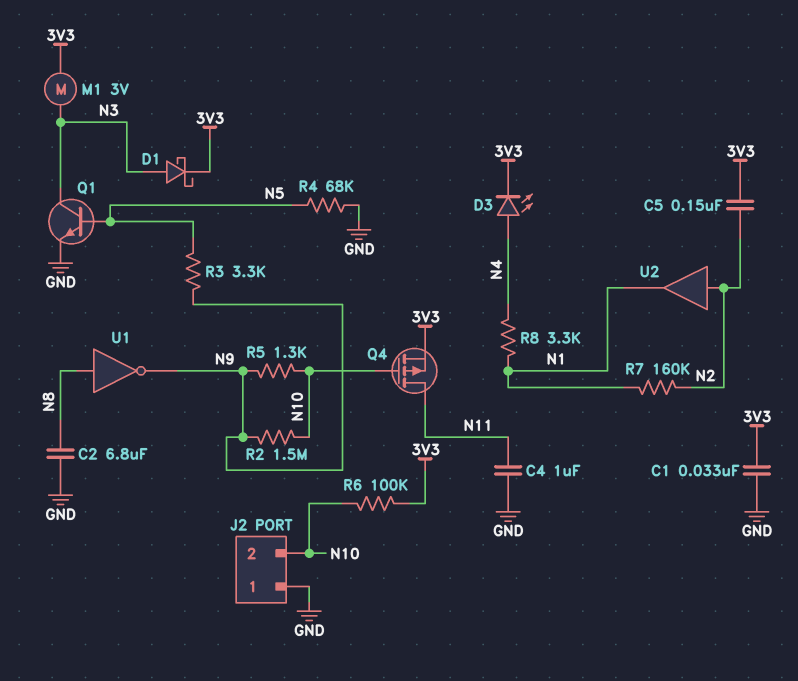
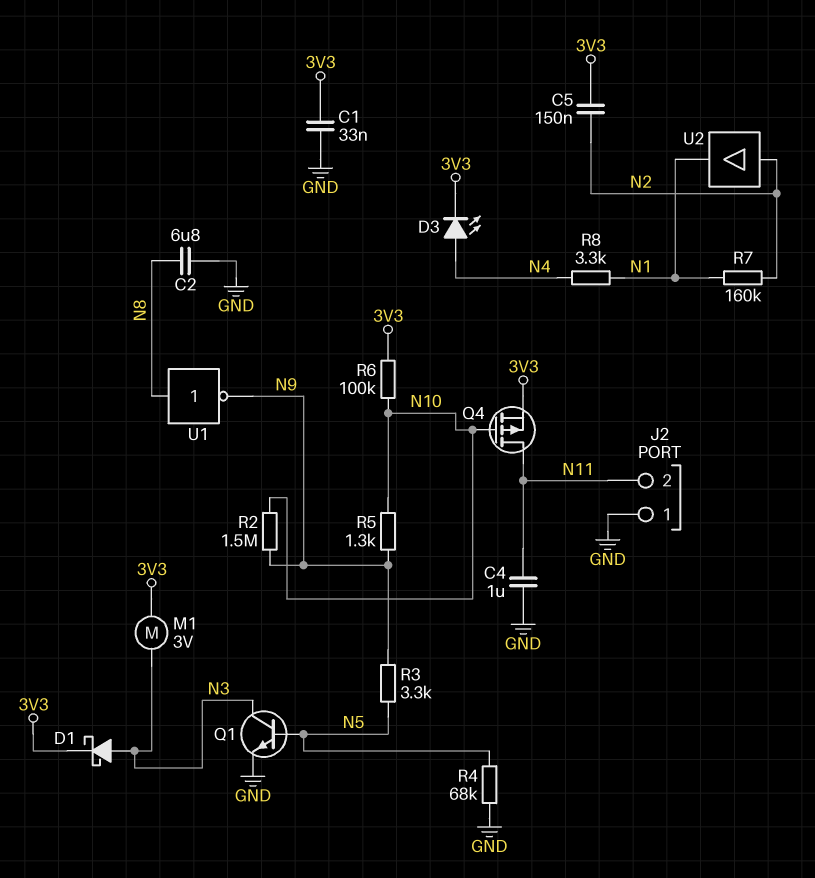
J2 pin 2: N10 -> N11

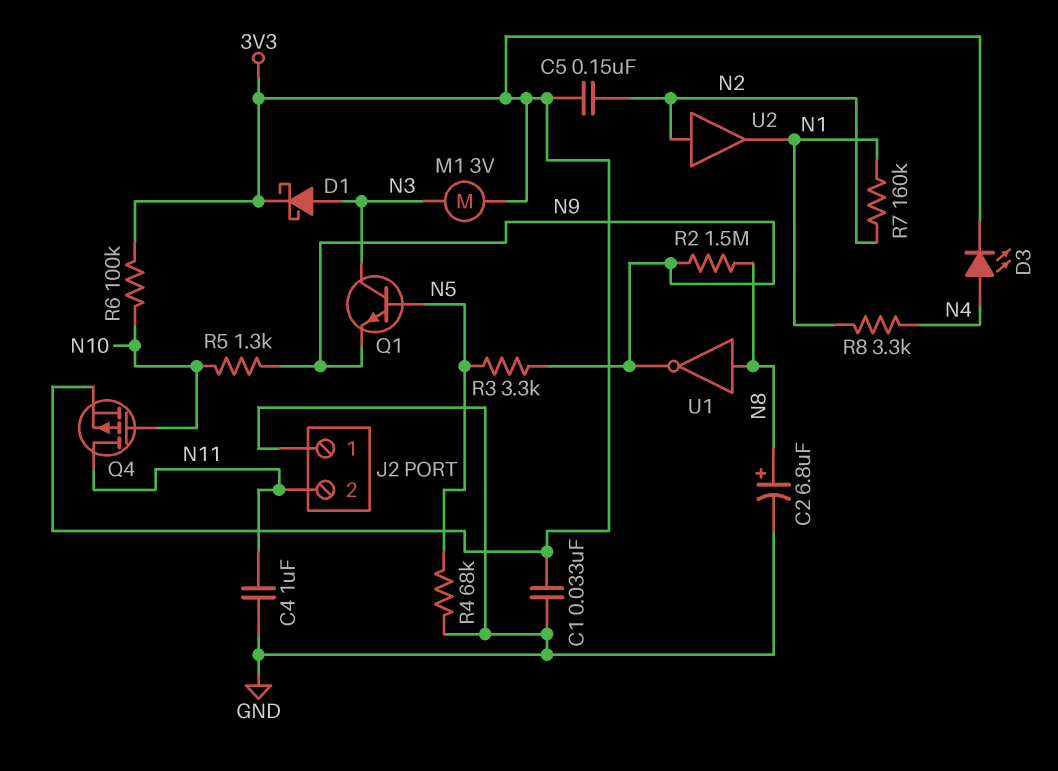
C2: 6.8uF (GND, N8) -> 6.8uF (plus N8, minus GND)
Q1: NPN (B N5, C N3, E GND) -> NPN (B N5, C N3, E N9)
R2: 1.5M (N9, N10) -> 1.5M (N8, N9)

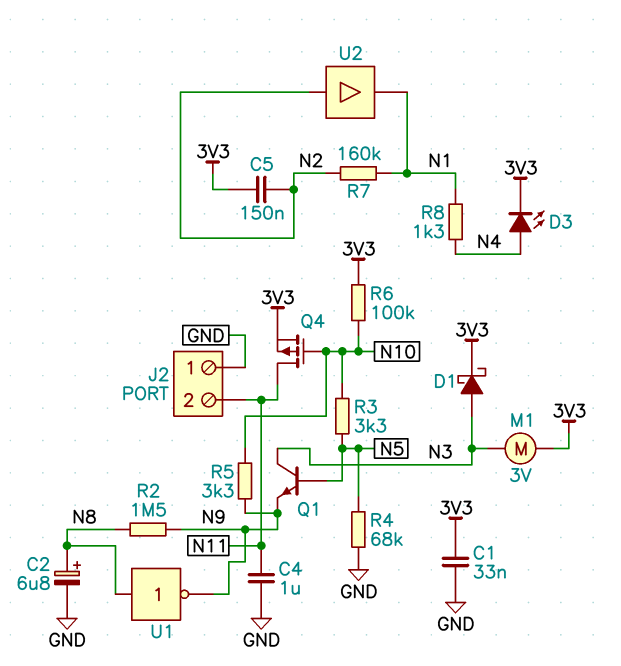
R3: 3.3k (N5, N9) -> 3.3k (N5, N10)
R5: 1.3k (N9, N10) -> 3.3k (N9, N10)
R8: 3.3k (N1, N4) -> 1.3k (N1, N4)

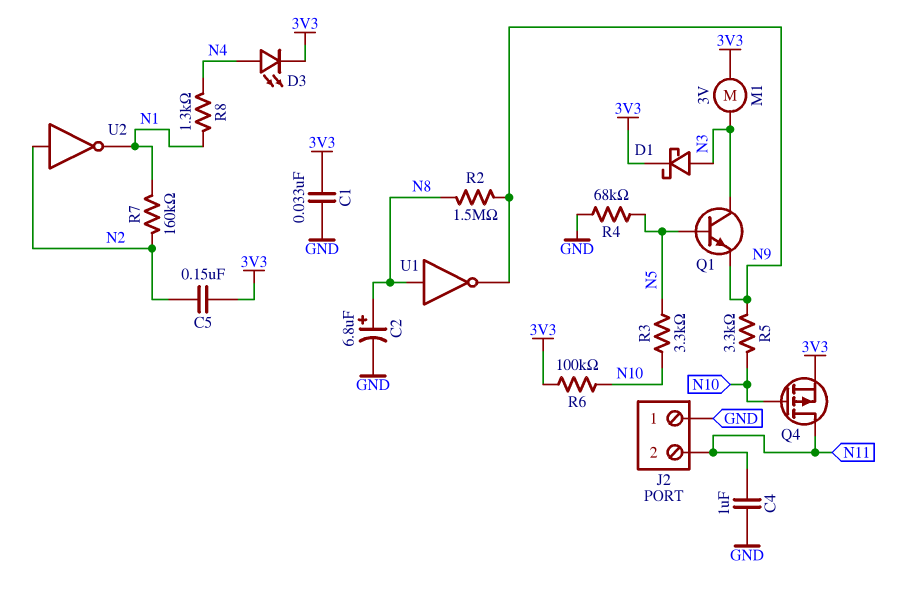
U2: buffer (in N2, out N1) -> NOT (in N2, out N1)

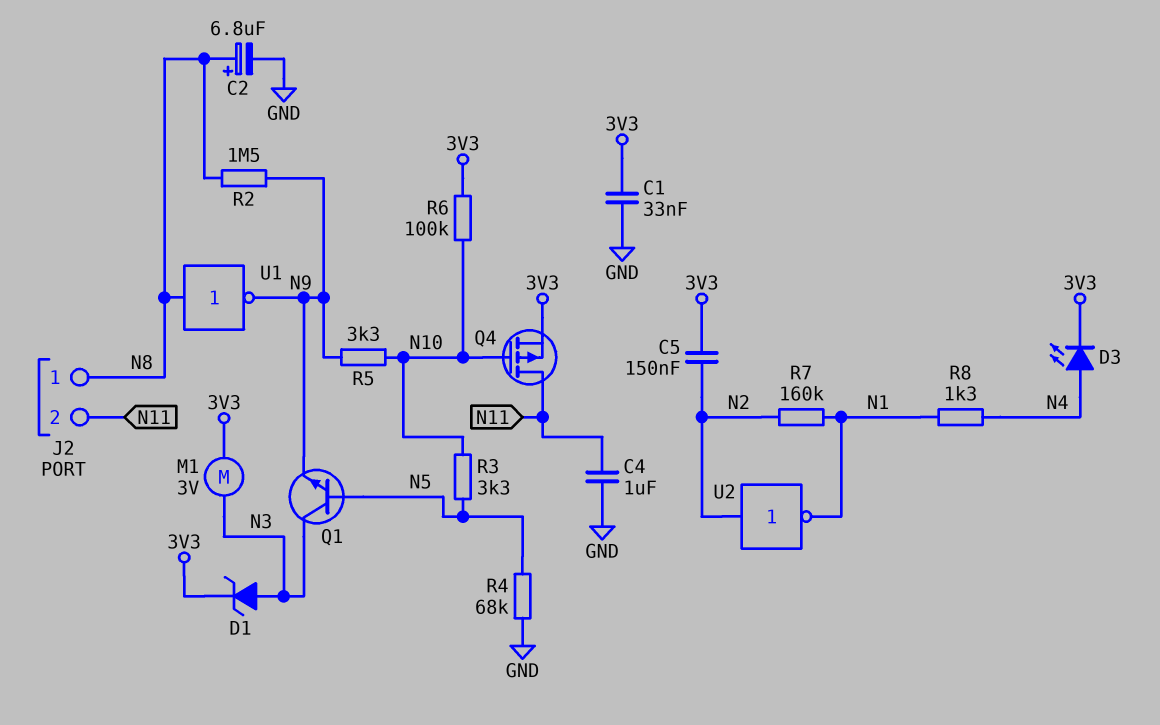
D1: schottky (A N3, K 3V3) -> zener (A N3, K 3V3)
J2 pin 1: GND -> N8

